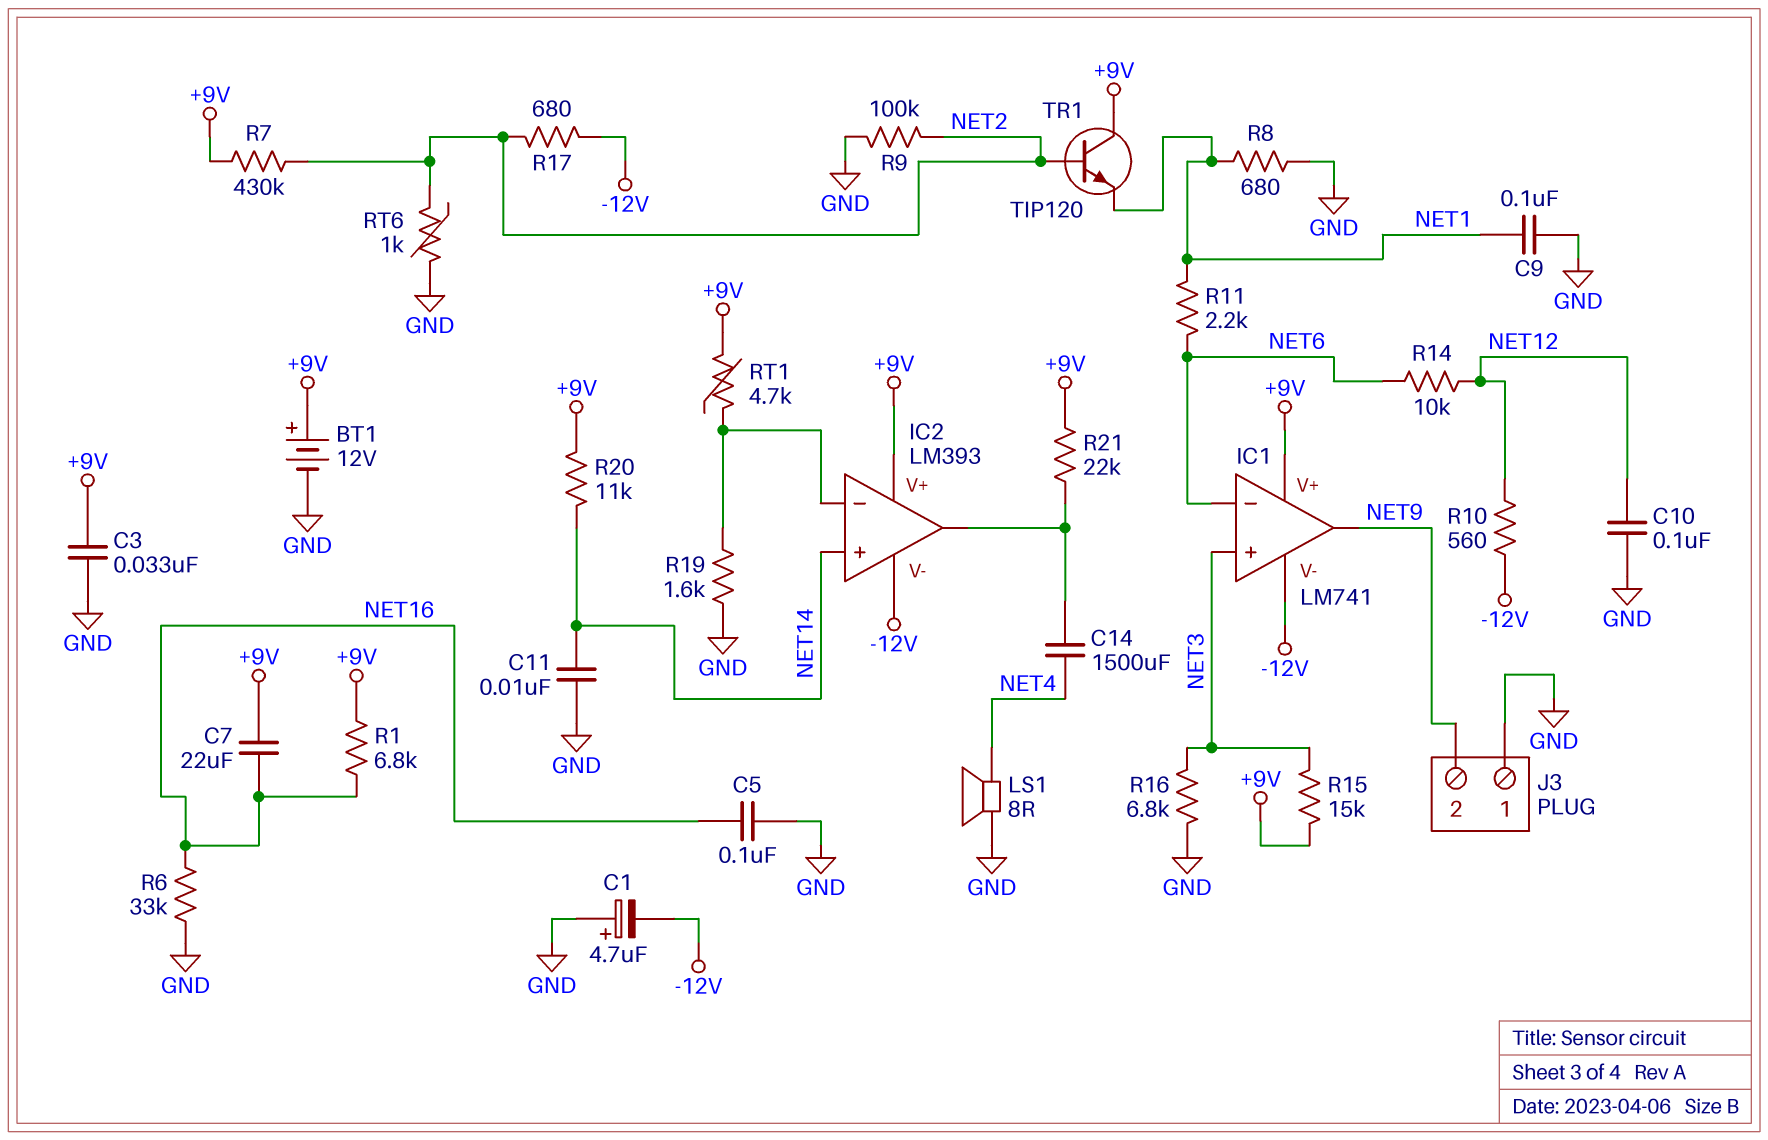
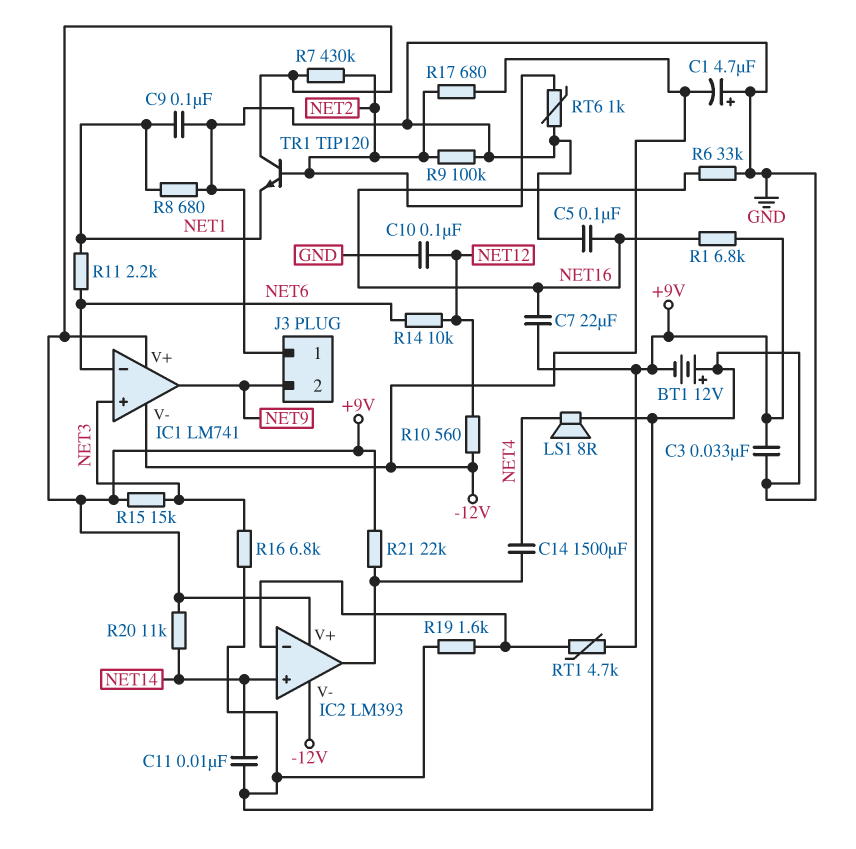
BT1: 12V (plus +9V, minus GND) -> 12V (plus GND, minus +9V)

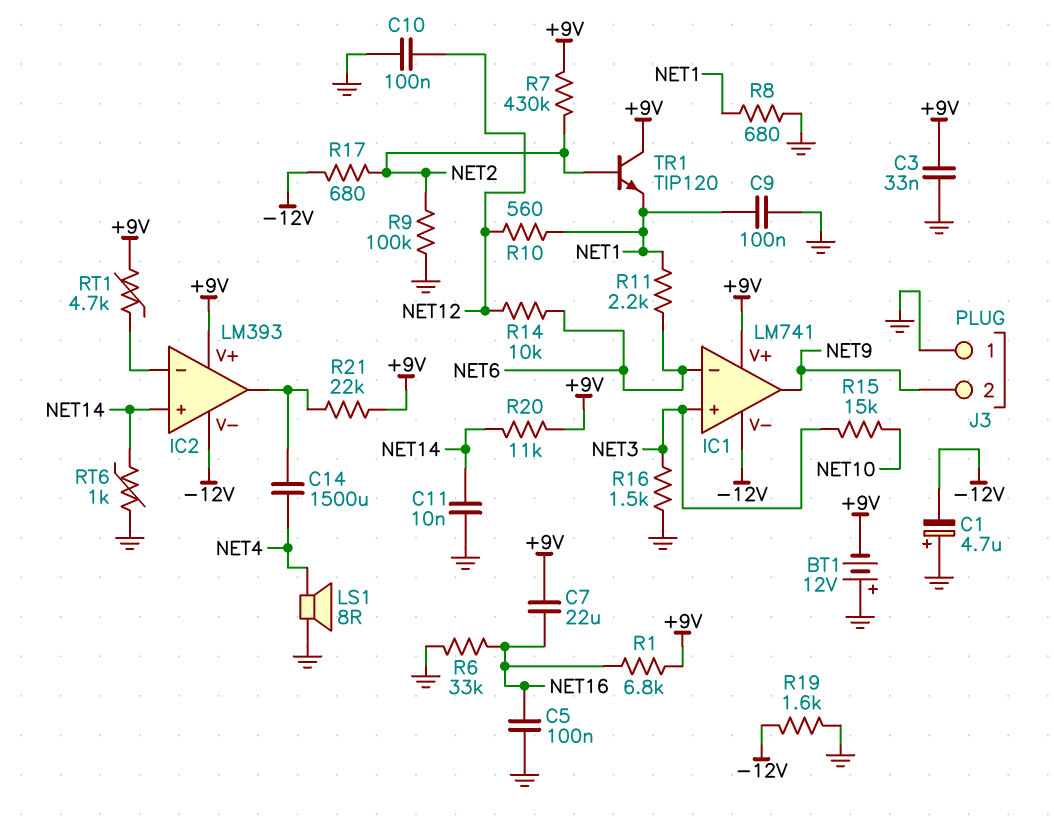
R10: 560 (-12V, NET12) -> 560 (NET1, NET12)
R15: 15k (+9V, NET3) -> 15k (NET3, NET10)
R16: 6.8k (GND, NET3) -> 1.5k (GND, NET3)
R19: 1.6k (GND, IC2/in-) -> 1.6k (-12V, GND)
RT6: 1k (GND, NET2) -> 1k (GND, NET14)

